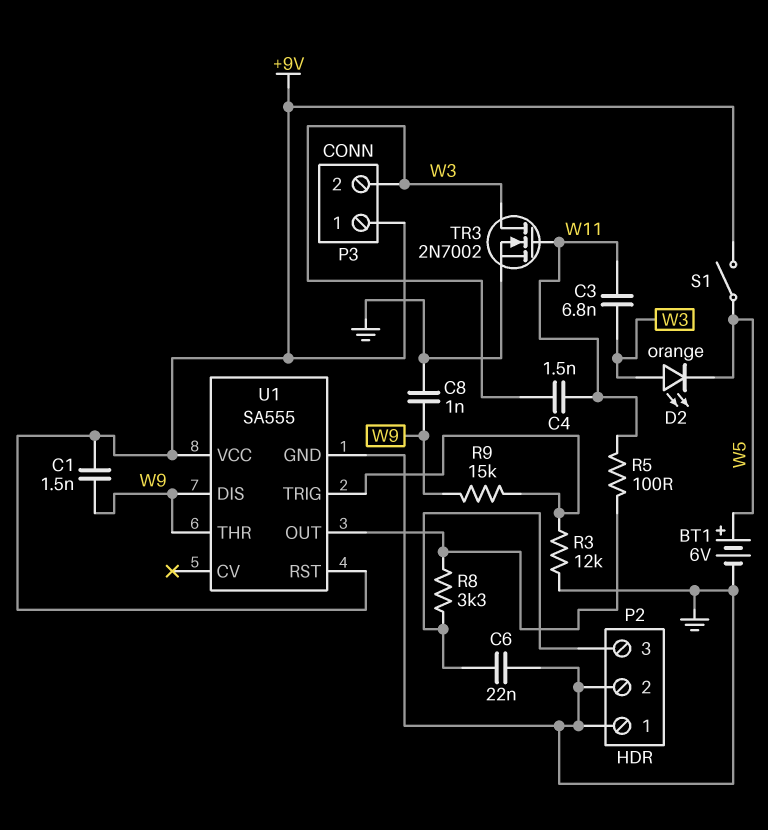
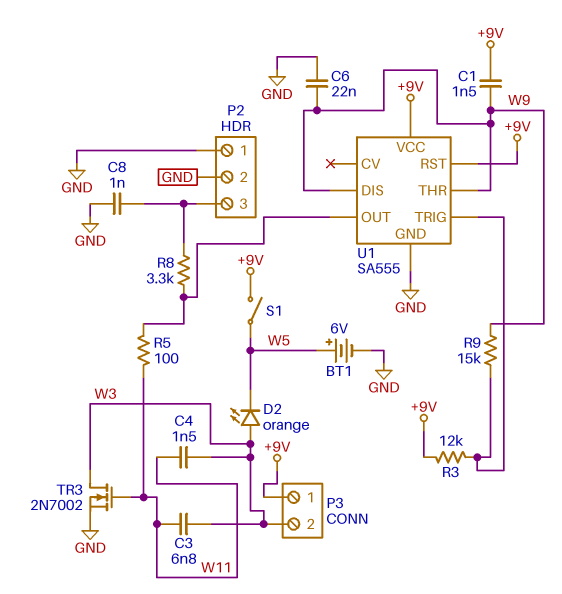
C6: 22nF (GND, P2/3) -> 22nF (GND, W9)
C8: 1nF (GND, W9) -> 1nF (GND, P2/3)
R3: 12k (GND, U1/TRIG) -> 12k (+9V, U1/TRIG)

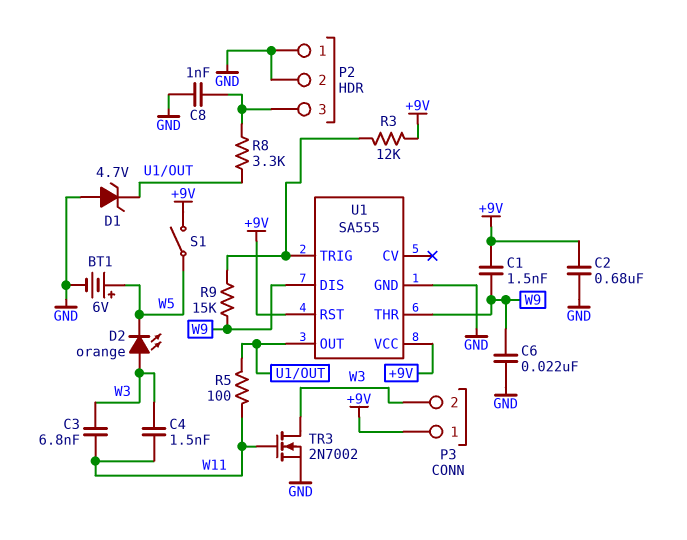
C2: none -> 680nF (+9V, GND)
D1: none -> zener 4.7V (A GND, K U1/OUT)

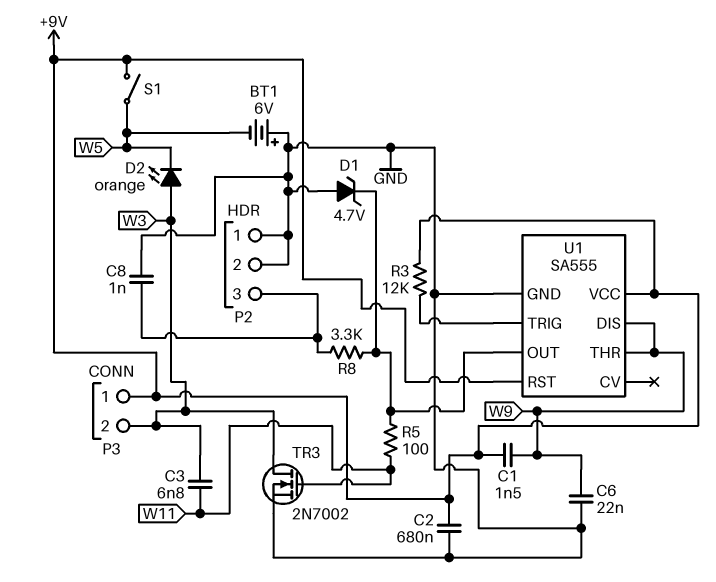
BT1: 6V (plus W5, minus GND) -> 6V (plus GND, minus W5)
C4: 1.5nF (W3, W11) -> none
R9: 15k (U1/TRIG, W9) -> none

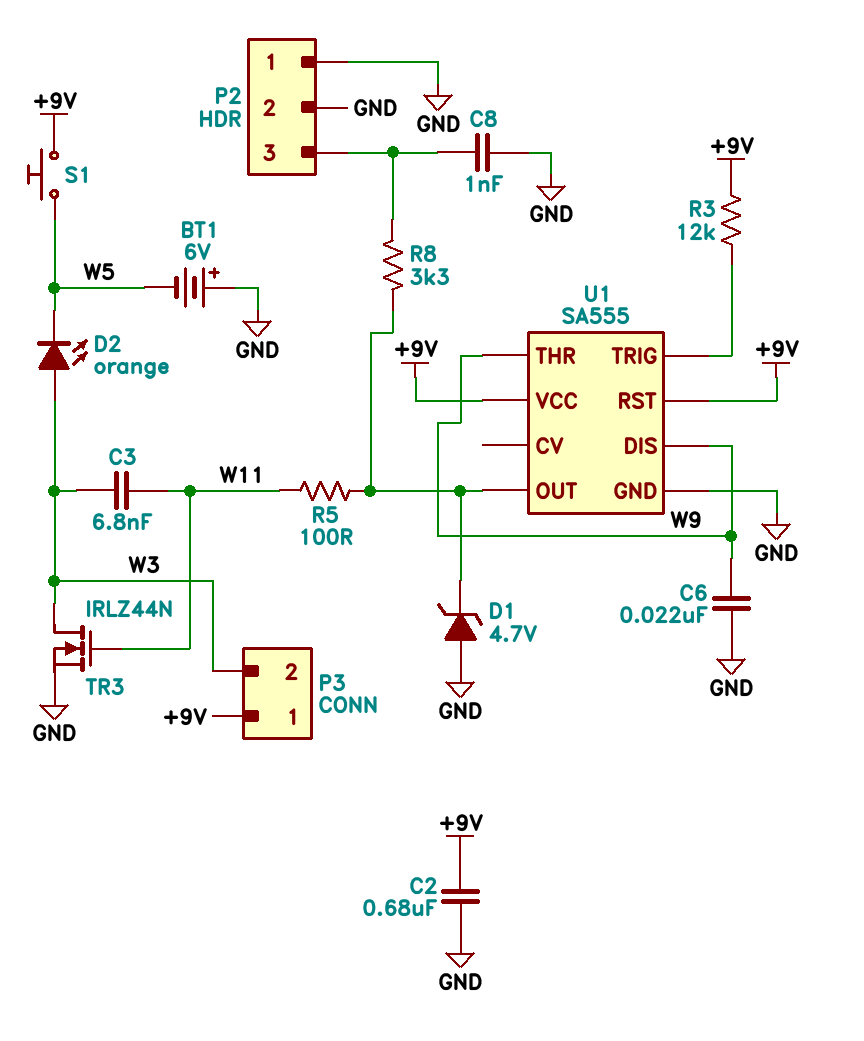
C1: 1.5nF (+9V, W9) -> none
S1: switch (+9V, W5) -> button (+9V, W5)
TR3: NMOS 2N7002 (G W11, D W3, S GND) -> NMOS IRLZ44N (G W11, D W3, S GND)

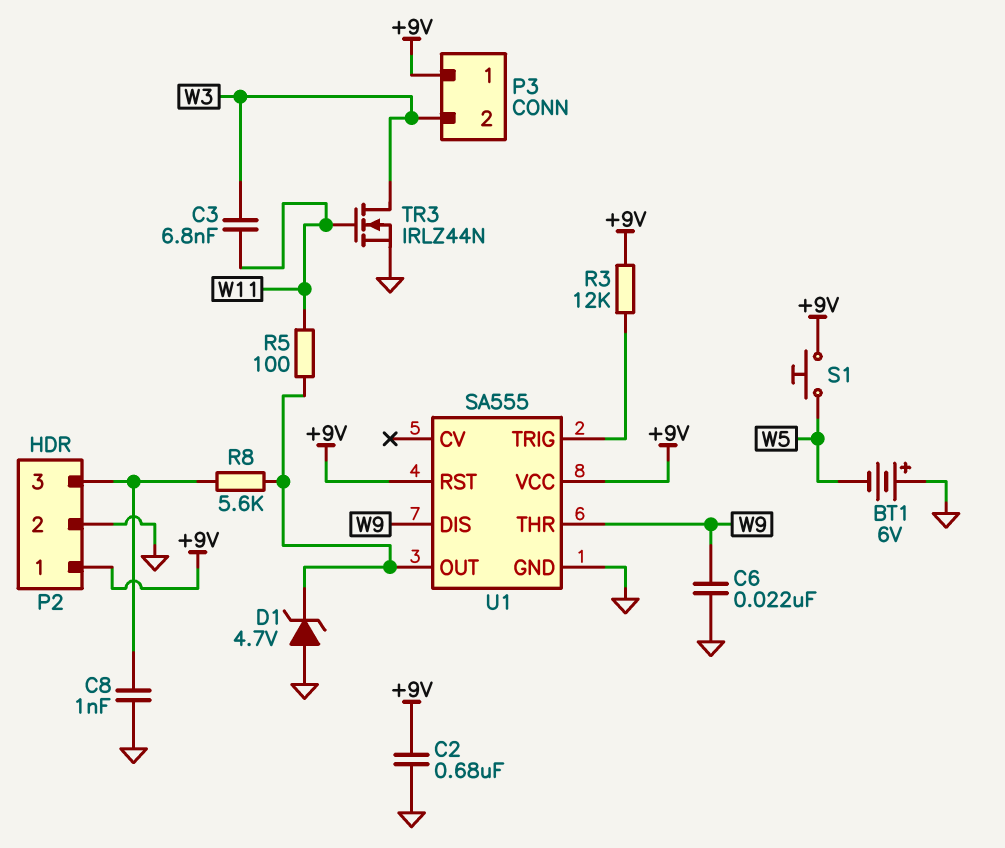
D2: LED orange (A W3, K W5) -> none
P2 pin 1: GND -> +9V
R8: 3.3k (P2/3, U1/OUT) -> 5.6k (P2/3, U1/OUT)

